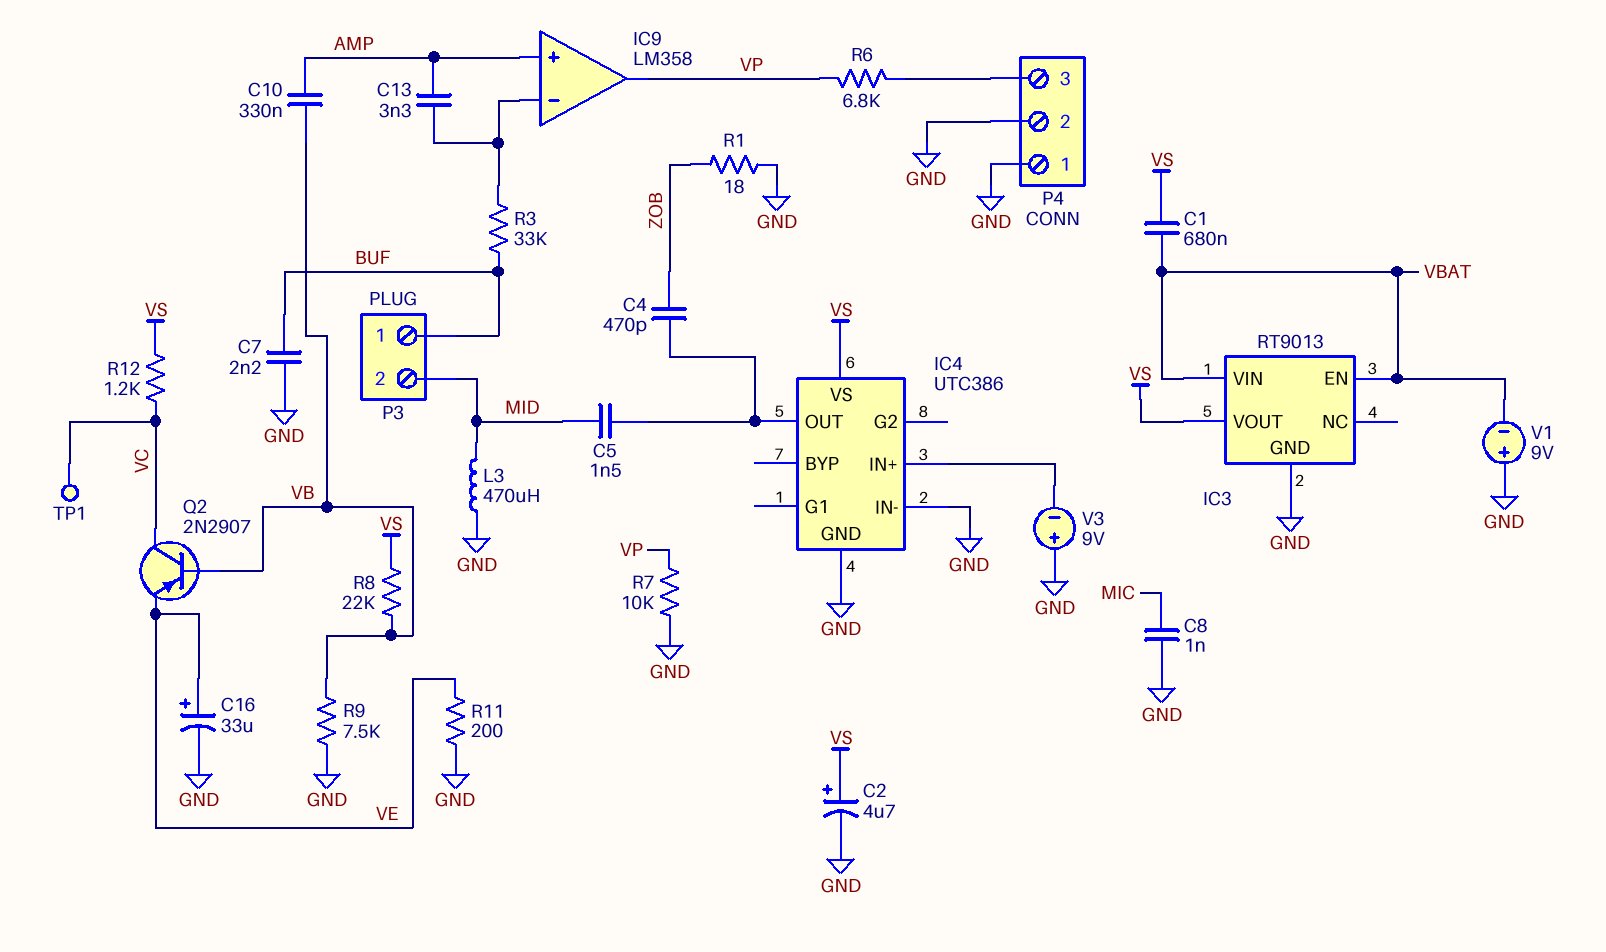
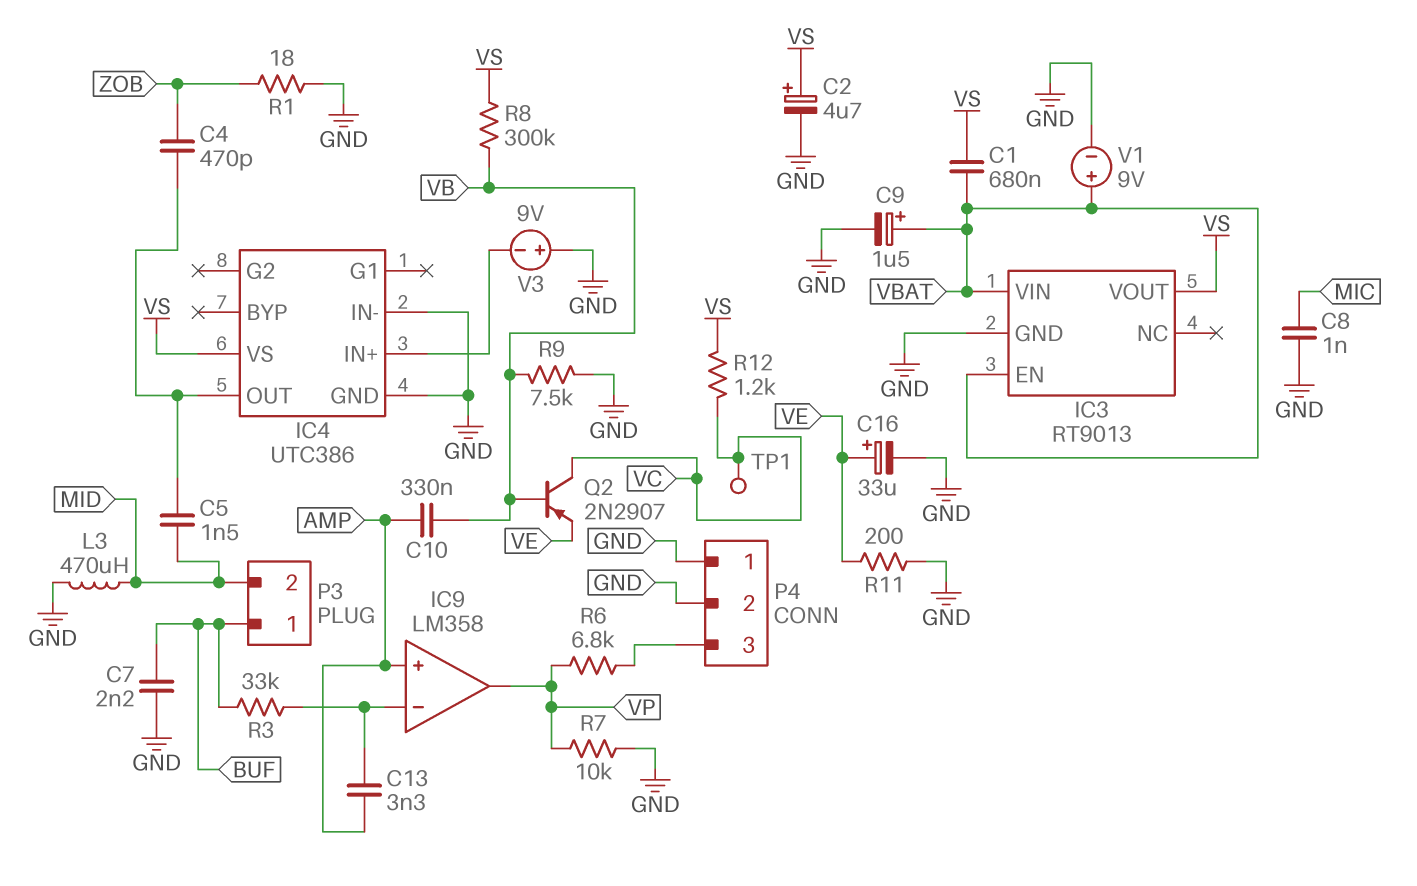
C9: none -> 1.5uF (plus VBAT, minus GND)
R8: 22k (VB, VS) -> 300k (VB, VS)
V1: 9V (plus GND, minus VBAT) -> 9V (plus VBAT, minus GND)

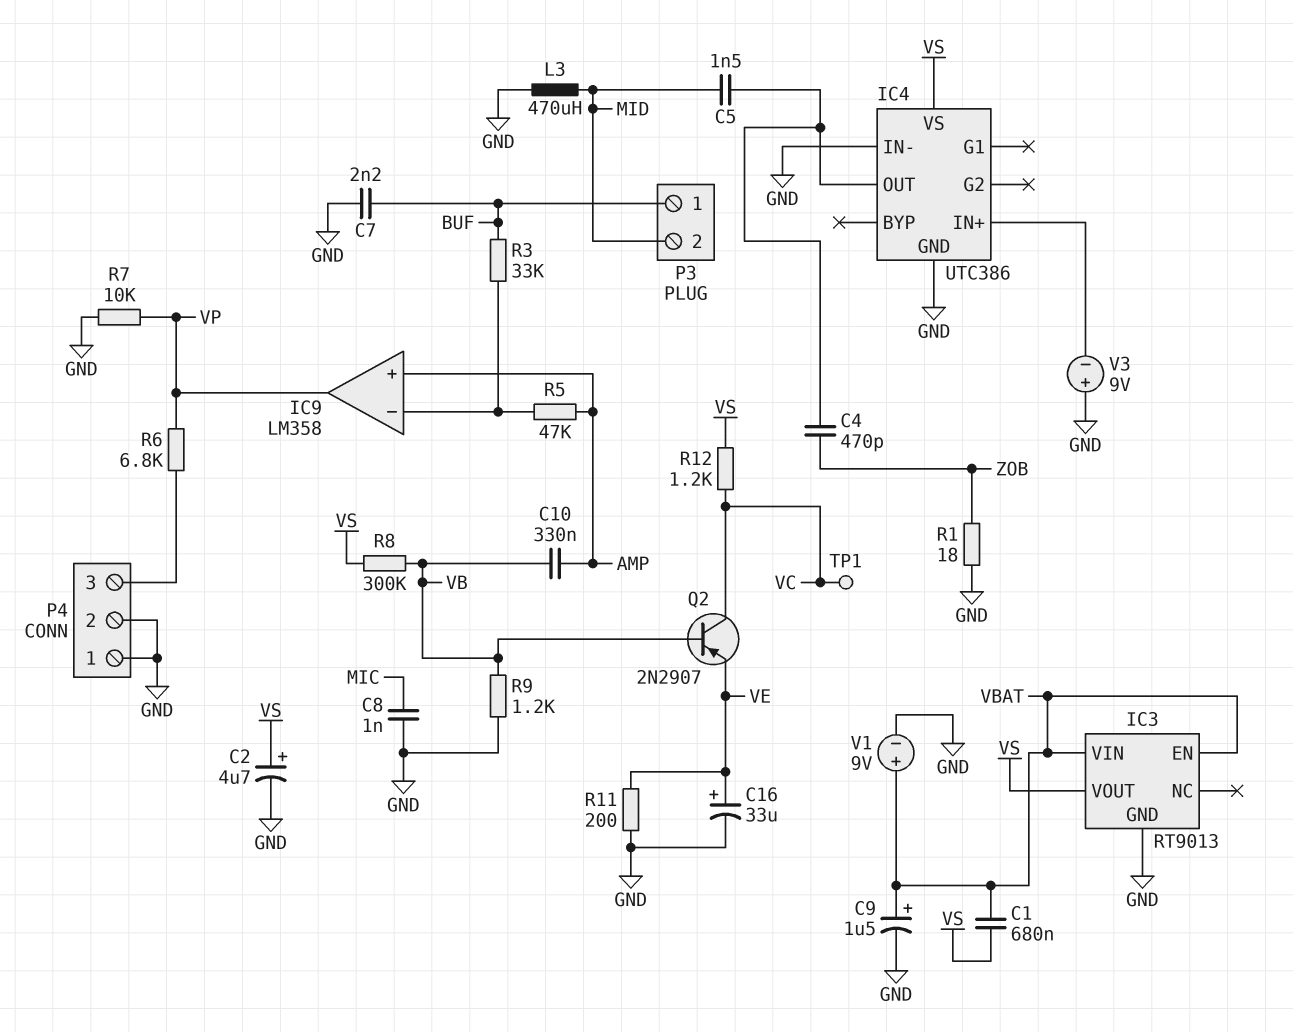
C13: 3.3nF (AMP, IC9/in-) -> none
R5: none -> 47k (AMP, IC9/in-)
R9: 7.5k (GND, VB) -> 1.2k (GND, VB)

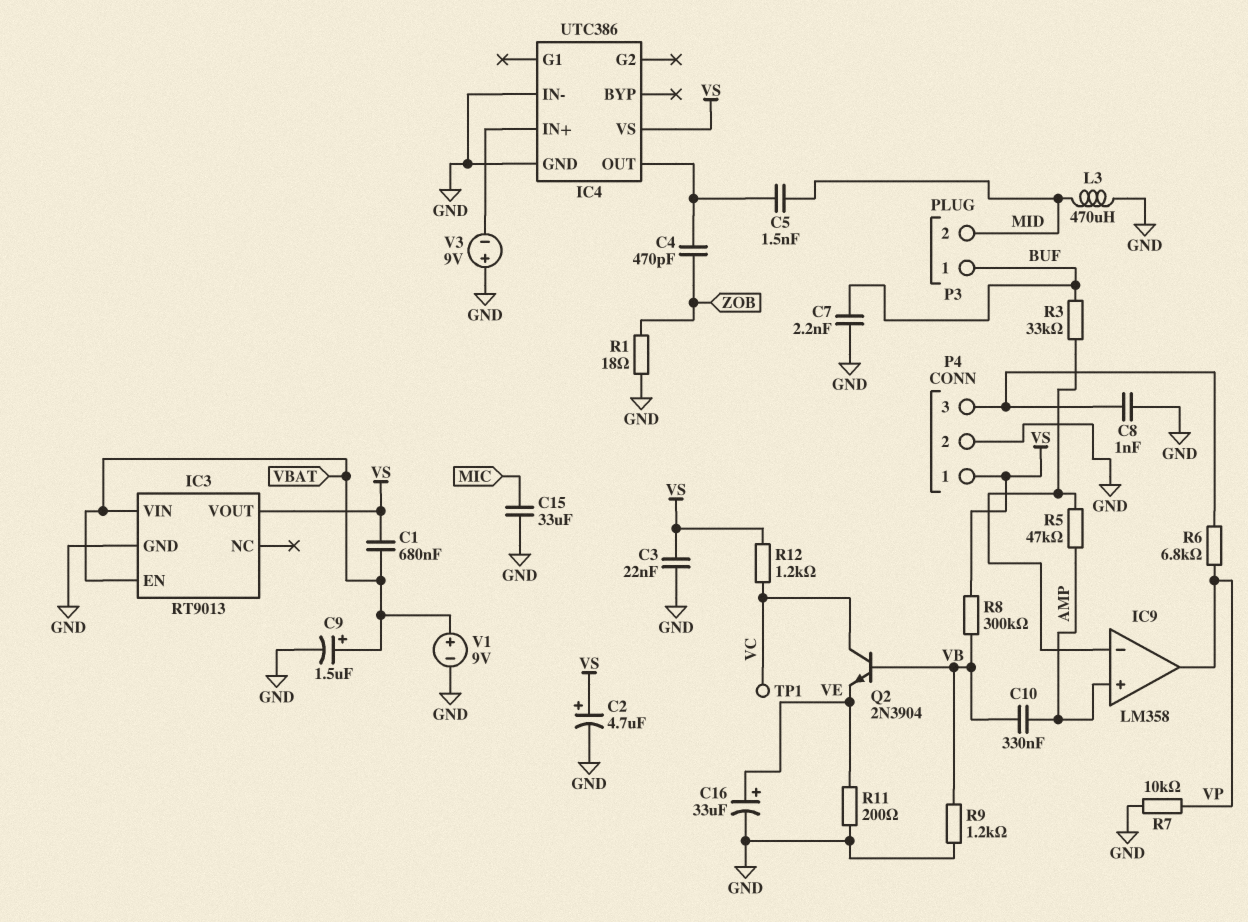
C3: none -> 22nF (GND, VS)
C8: 1nF (GND, MIC) -> 1nF (GND, P4/3)
C15: none -> 33uF (GND, MIC)
P4 pin 1: GND -> VS
Q2: PNP 2N2907 (B VB, C VC, E VE) -> NPN 2N3904 (B VB, C VC, E VE)

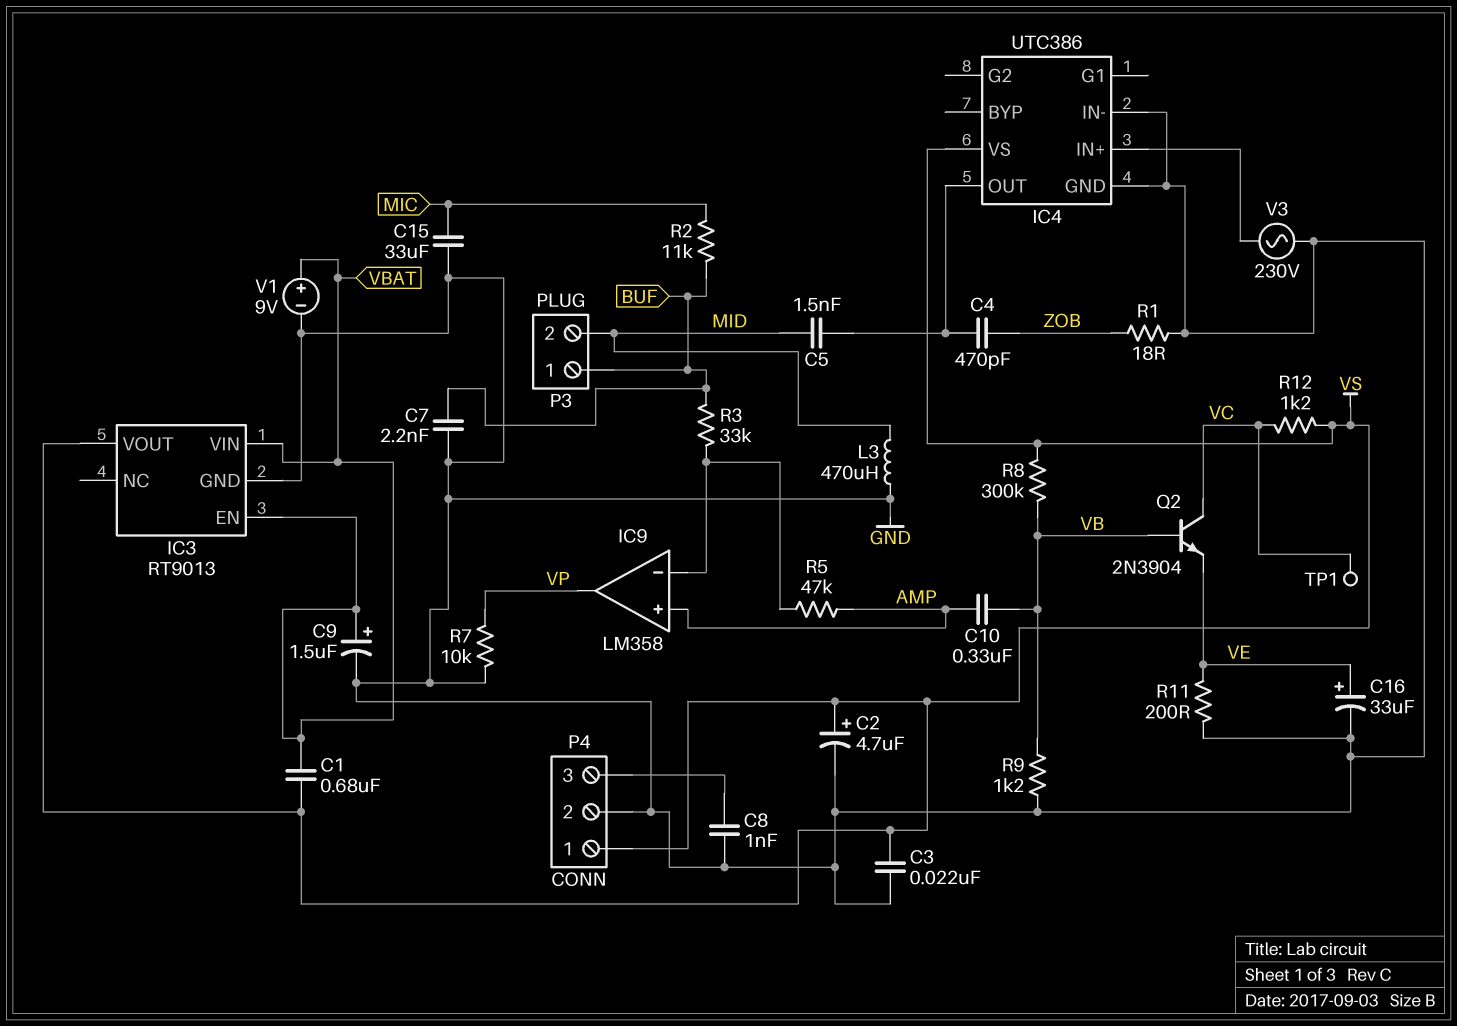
R2: none -> 11k (BUF, MIC)
R6: 6.8k (P4/3, VP) -> none
V3: 9V (plus GND, minus IC4/IN+) -> AC 230V (GND, IC4/IN+)

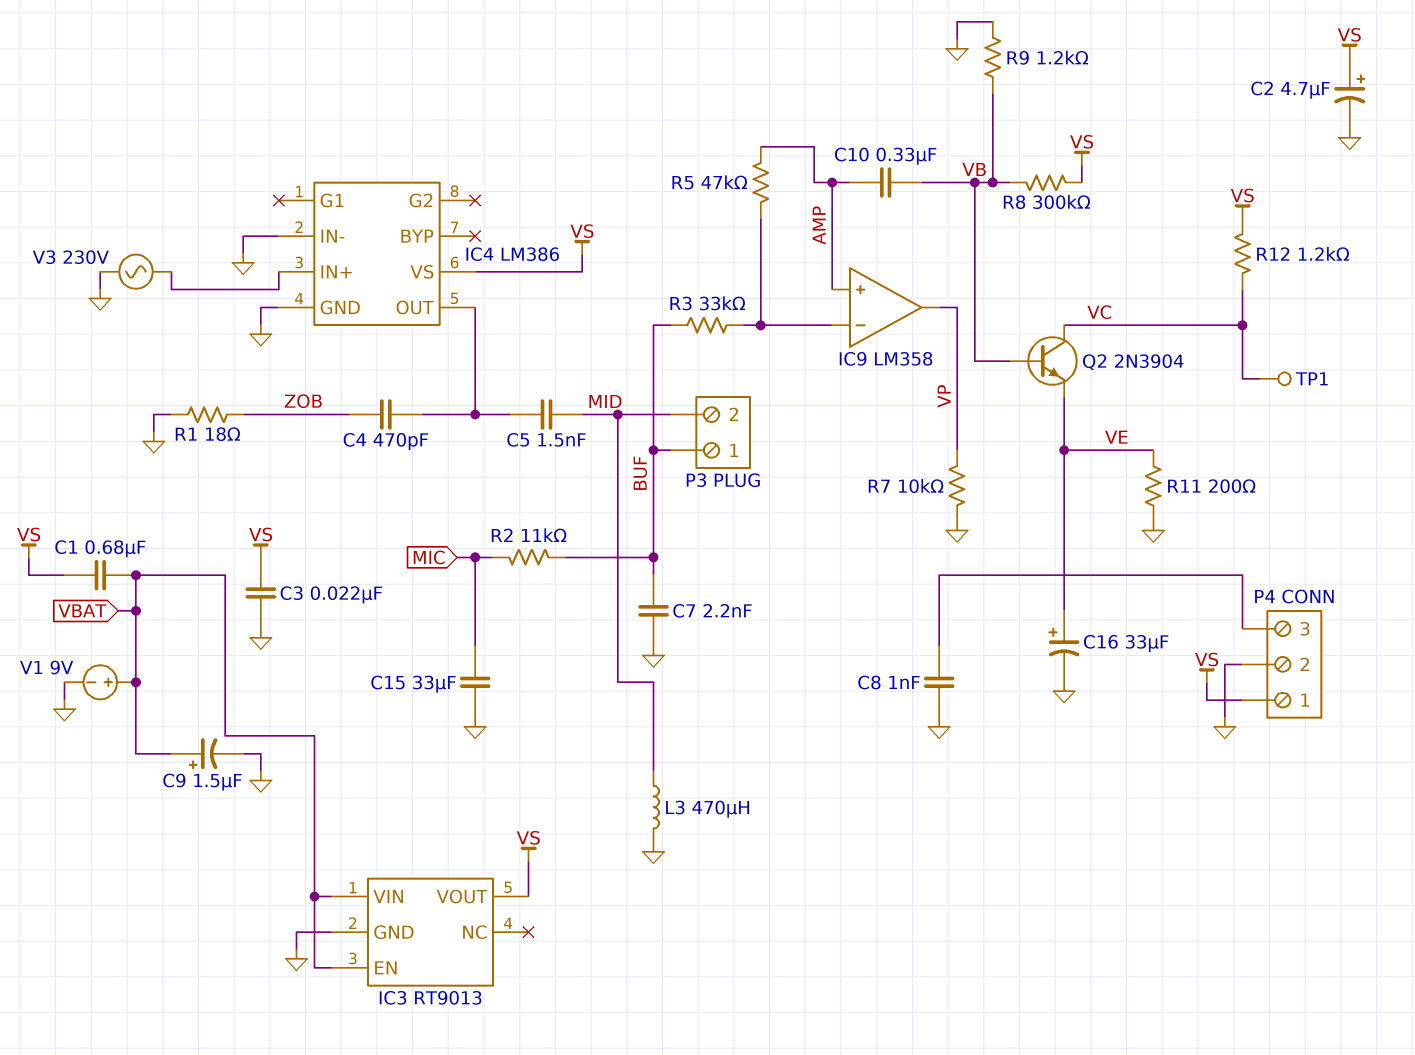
IC4: UTC386 -> LM386

